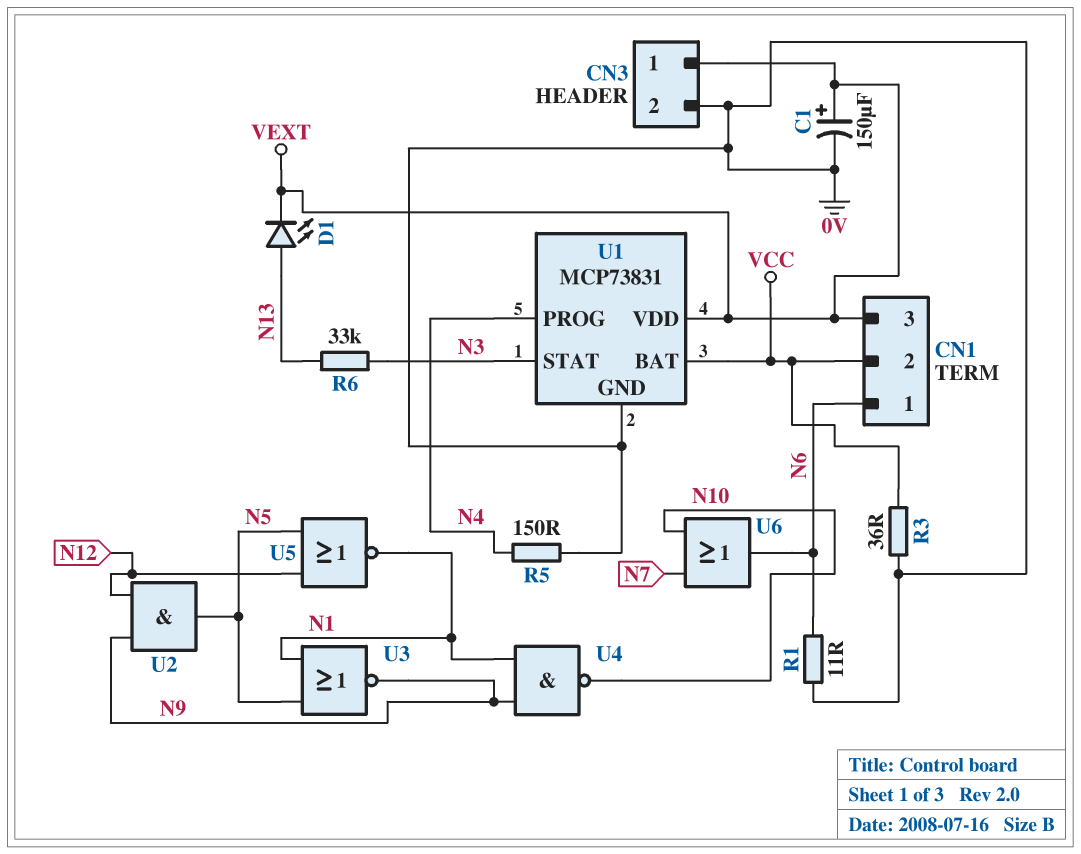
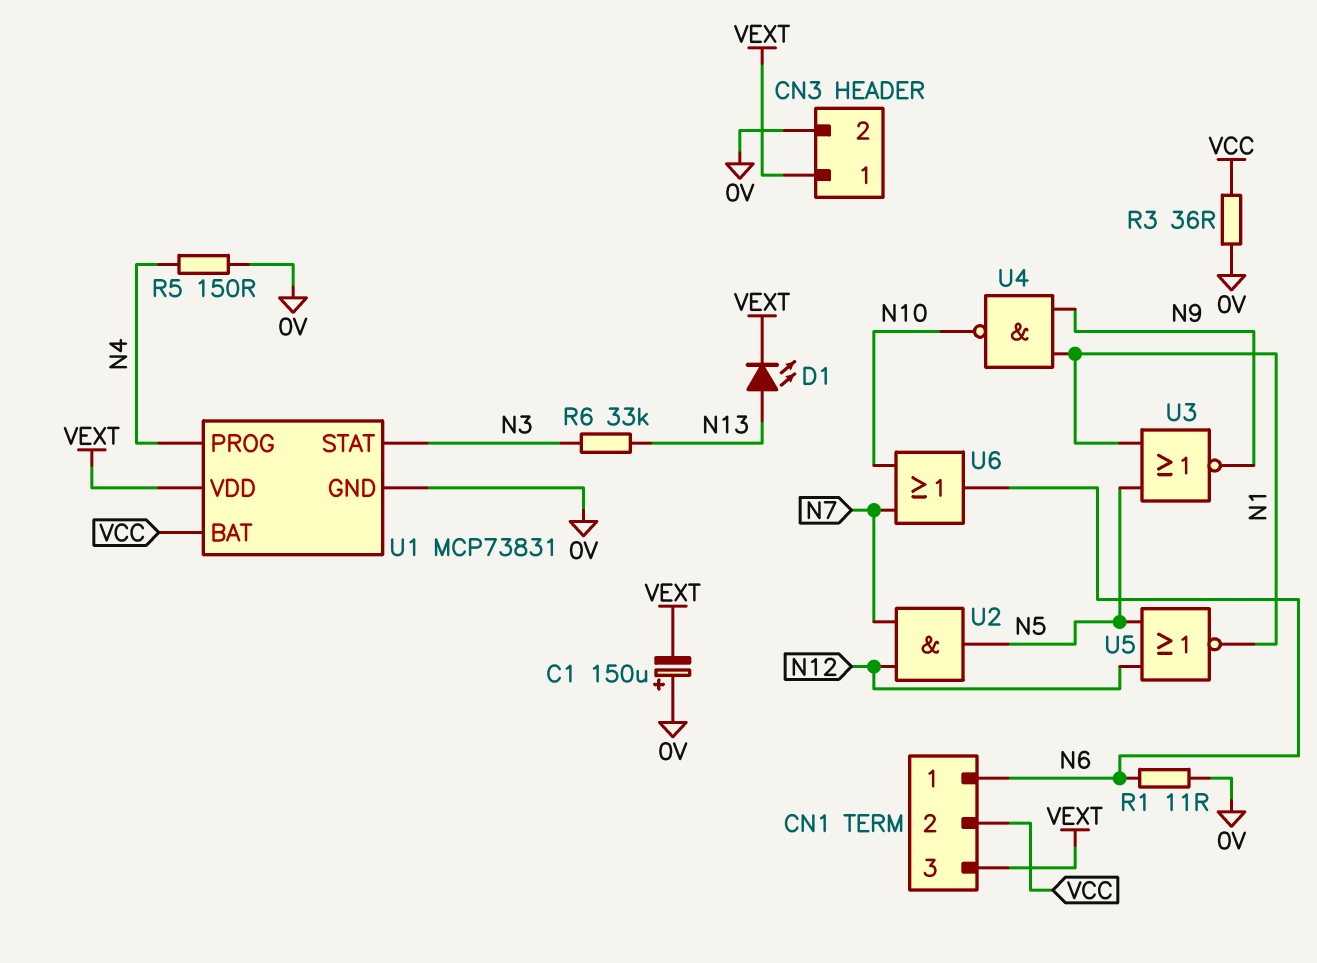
C1: 150uF (plus VEXT, minus 0V) -> 150uF (plus 0V, minus VEXT)
U2: AND (in N9, in N12, out N5) -> AND (in N7, in N12, out N5)

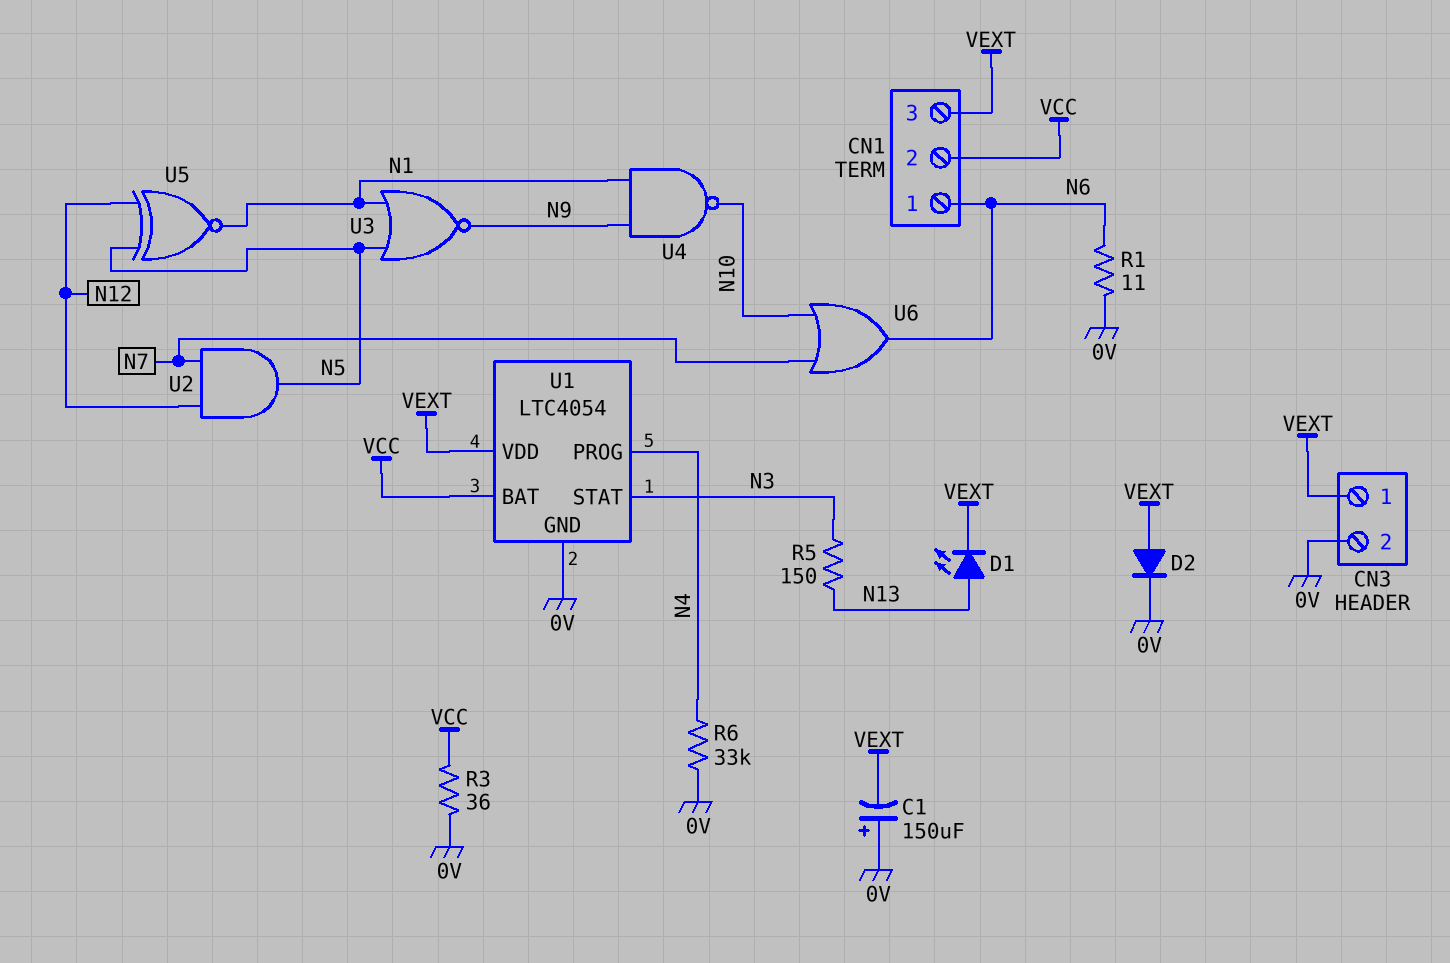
D2: none -> diode (A VEXT, K 0V)
R5: 150 (0V, N4) -> 150 (N3, N13)
R6: 33k (N3, N13) -> 33k (0V, N4)
U1: MCP73831 -> LTC4054
U5: NOR (in N5, in N12, out N1) -> XNOR (in N5, in N12, out N1)

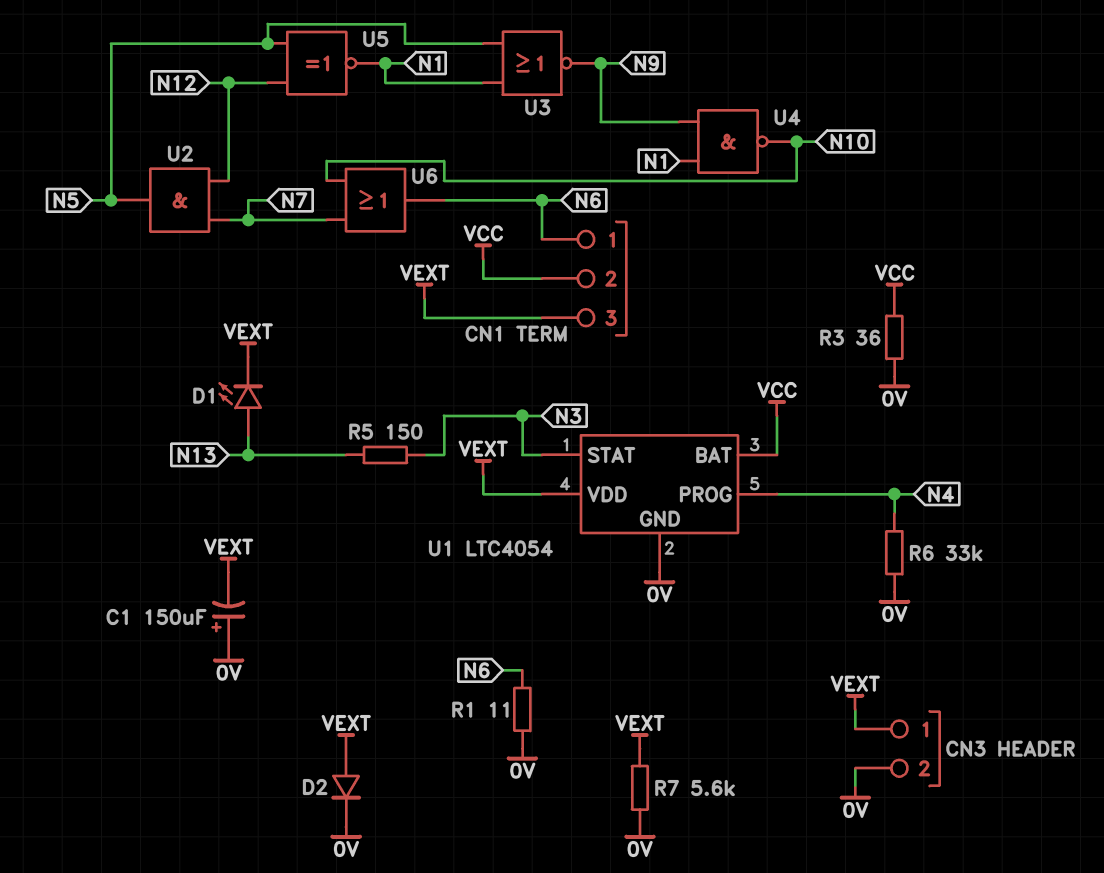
R7: none -> 5.6k (0V, VEXT)

